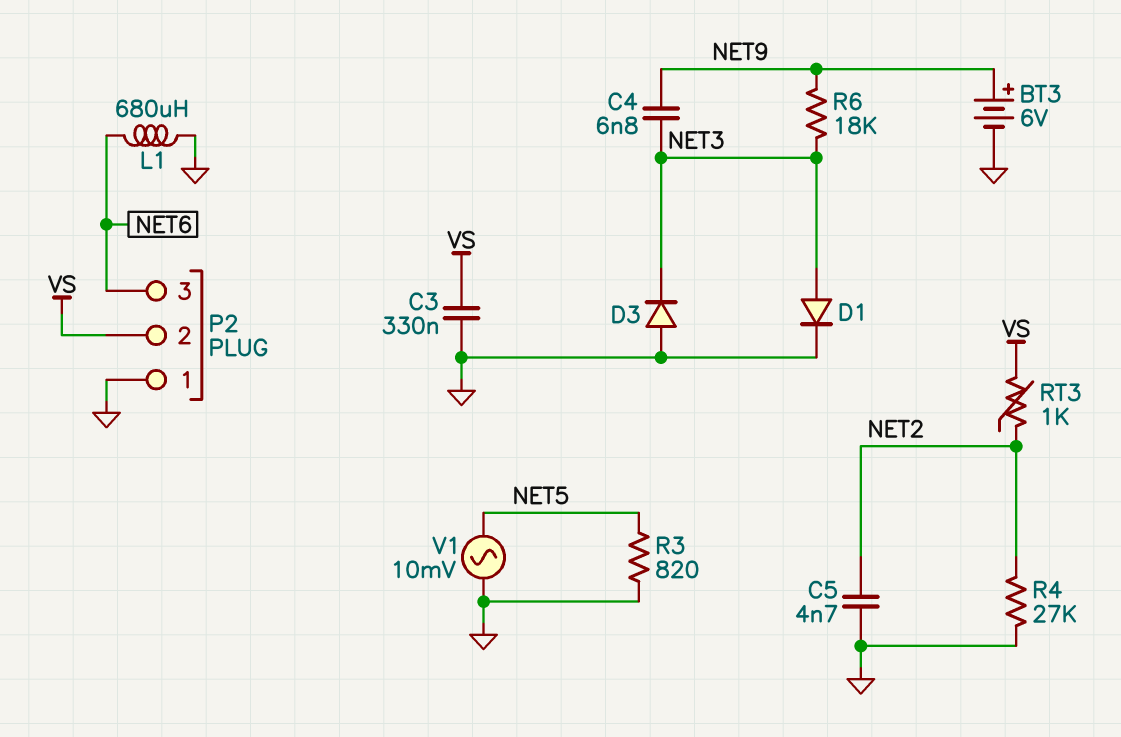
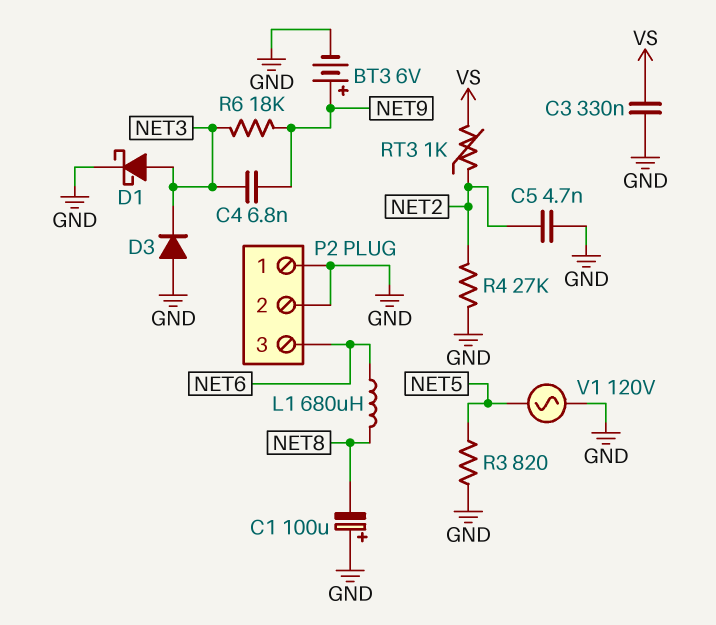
C1: none -> 100uF (plus GND, minus NET8)
D1: diode (A NET3, K GND) -> schottky (A NET3, K GND)
L1: 680uH (GND, NET6) -> 680uH (NET6, NET8)
P2 pin 2: VS -> GND
V1: AC 10mV (GND, NET5) -> AC 120V (GND, NET5)

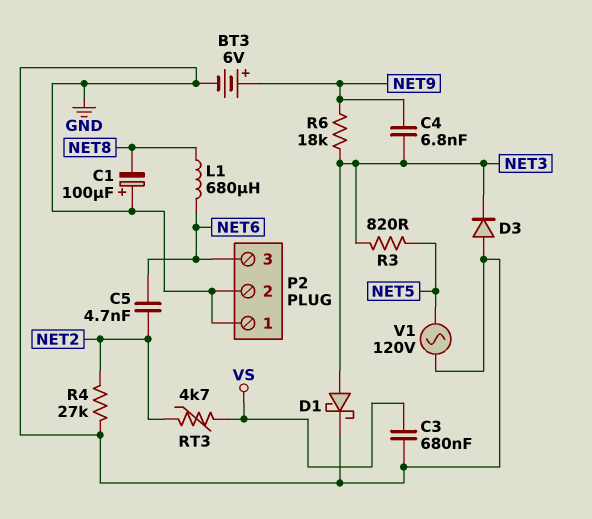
C3: 330nF (GND, VS) -> 680nF (GND, VS)
C5: 4.7nF (GND, NET2) -> 4.7nF (NET2, NET6)
R3: 820 (GND, NET5) -> 820 (NET3, NET5)
RT3: 1k (NET2, VS) -> 4.7k (NET2, VS)

